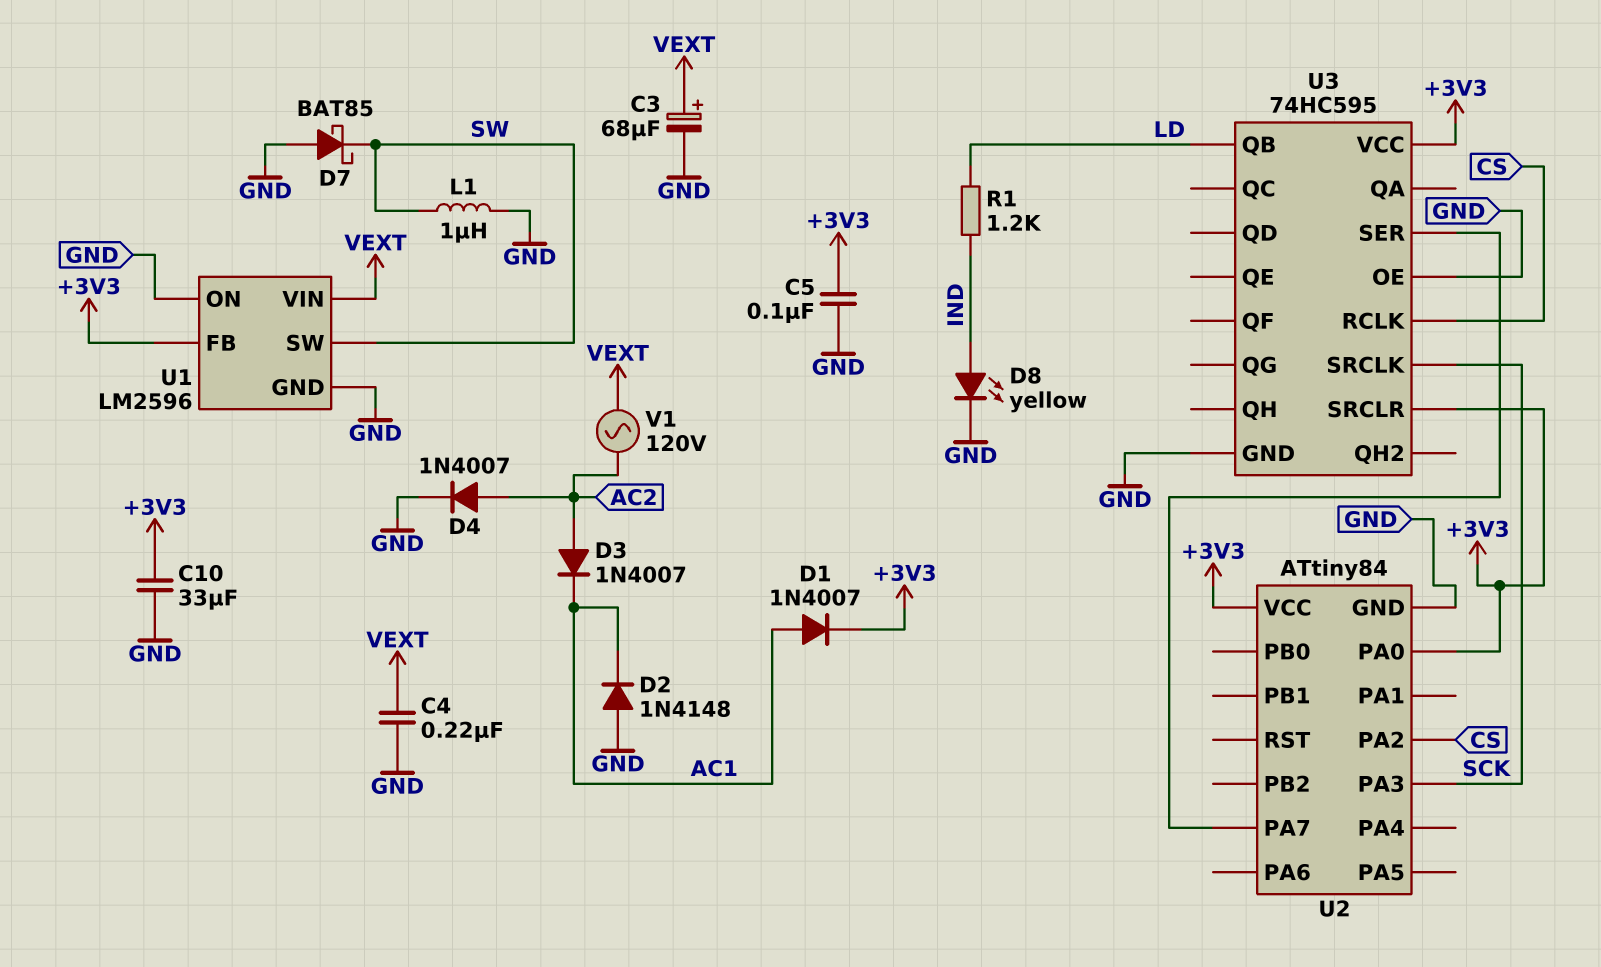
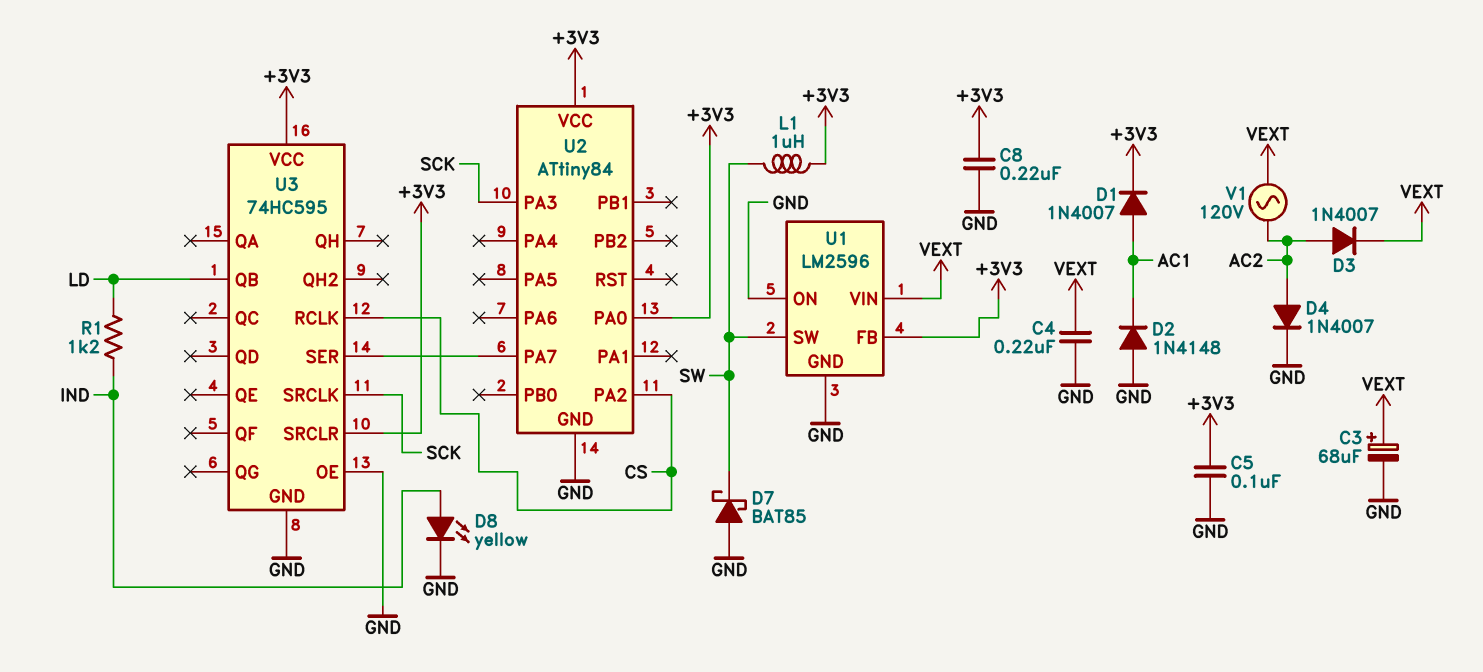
C8: none -> 220nF (+3V3, GND)
C10: 33uF (+3V3, GND) -> none
D3: diode 1N4007 (A AC2, K AC1) -> diode 1N4007 (A AC2, K VEXT)
L1: 1uH (GND, SW) -> 1uH (+3V3, SW)

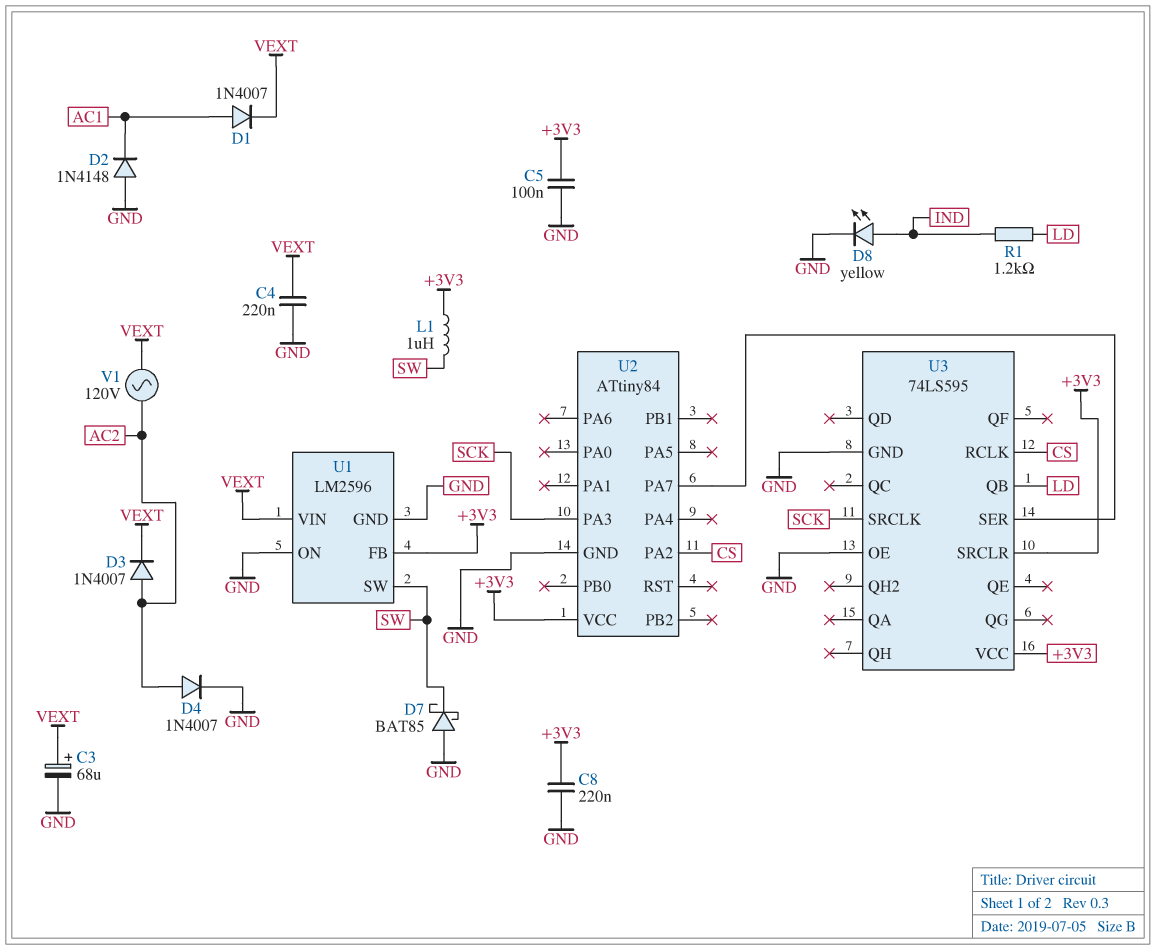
D1: diode 1N4007 (A AC1, K +3V3) -> diode 1N4007 (A AC1, K VEXT)
U2 pin PA0: +3V3 -> none
U3: 74HC595 -> 74LS595

